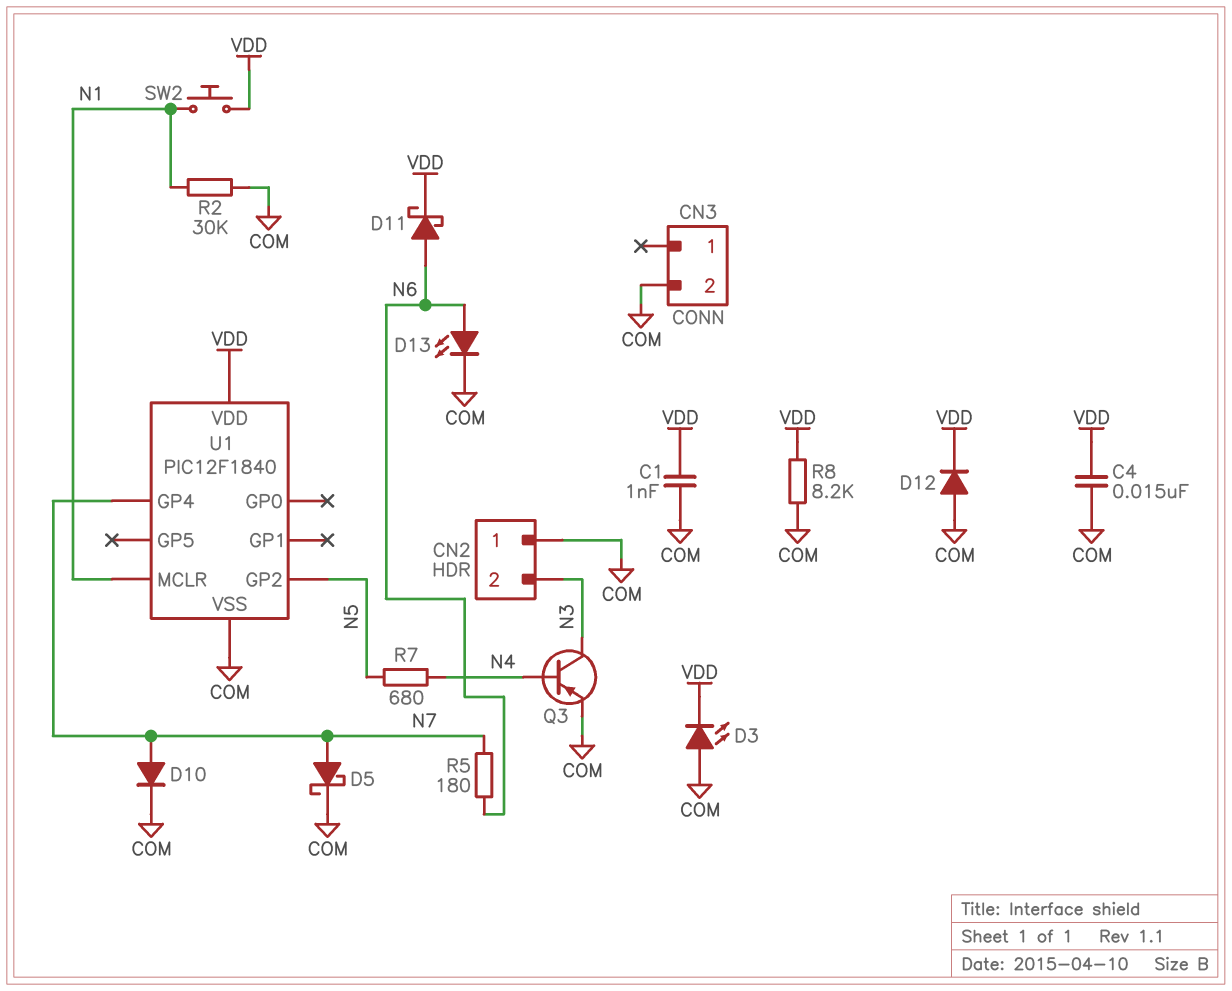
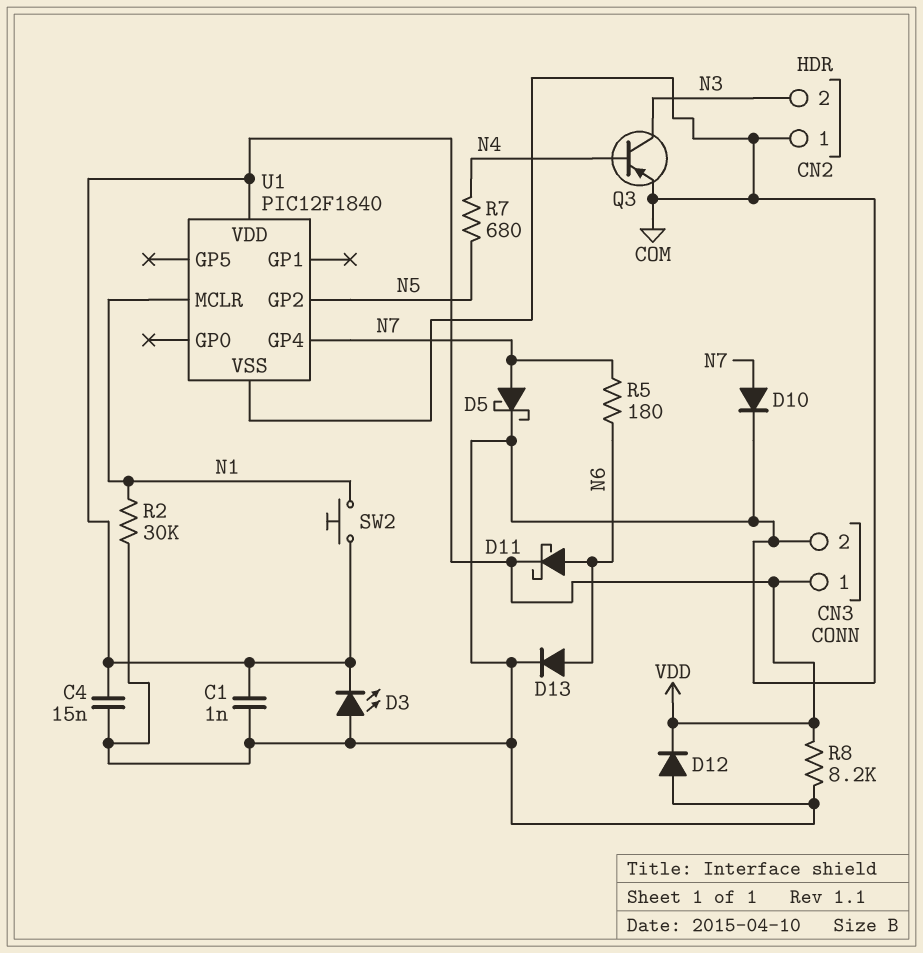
CN3 pin 1: none -> VDD
D13: LED (A N6, K COM) -> diode (A N6, K COM)

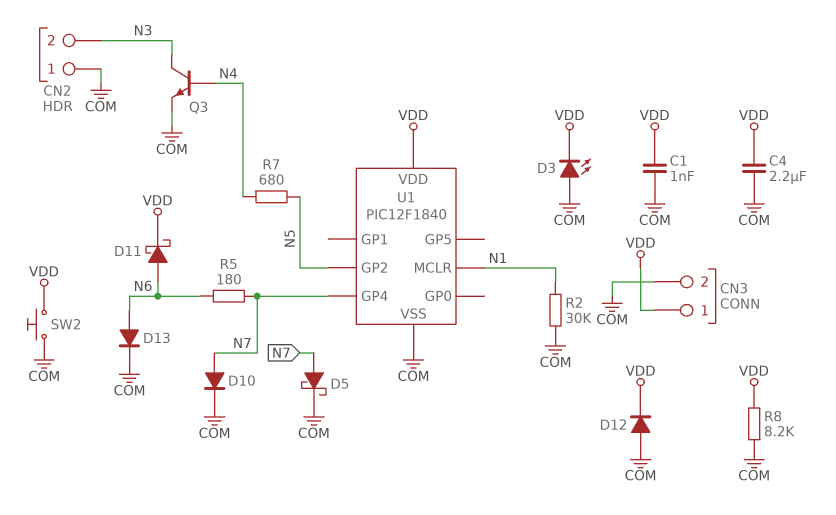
C4: 15nF (COM, VDD) -> 2.2uF (COM, VDD)
Q3: PNP (B N4, C N3, E COM) -> NPN (B N4, C N3, E COM)
SW2: button (N1, VDD) -> button (COM, VDD)

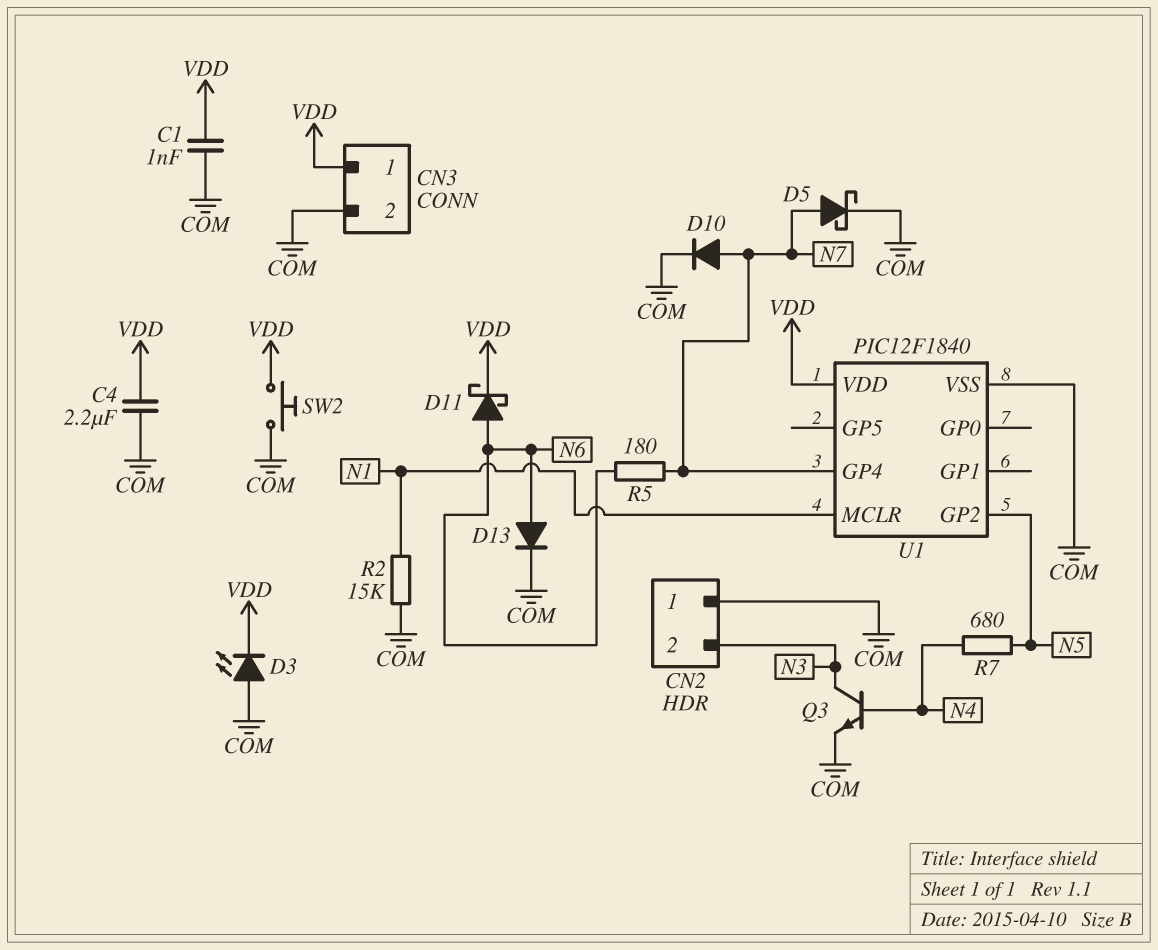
D12: diode (A COM, K VDD) -> none
R2: 30k (COM, N1) -> 15k (COM, N1)
R8: 8.2k (COM, VDD) -> none

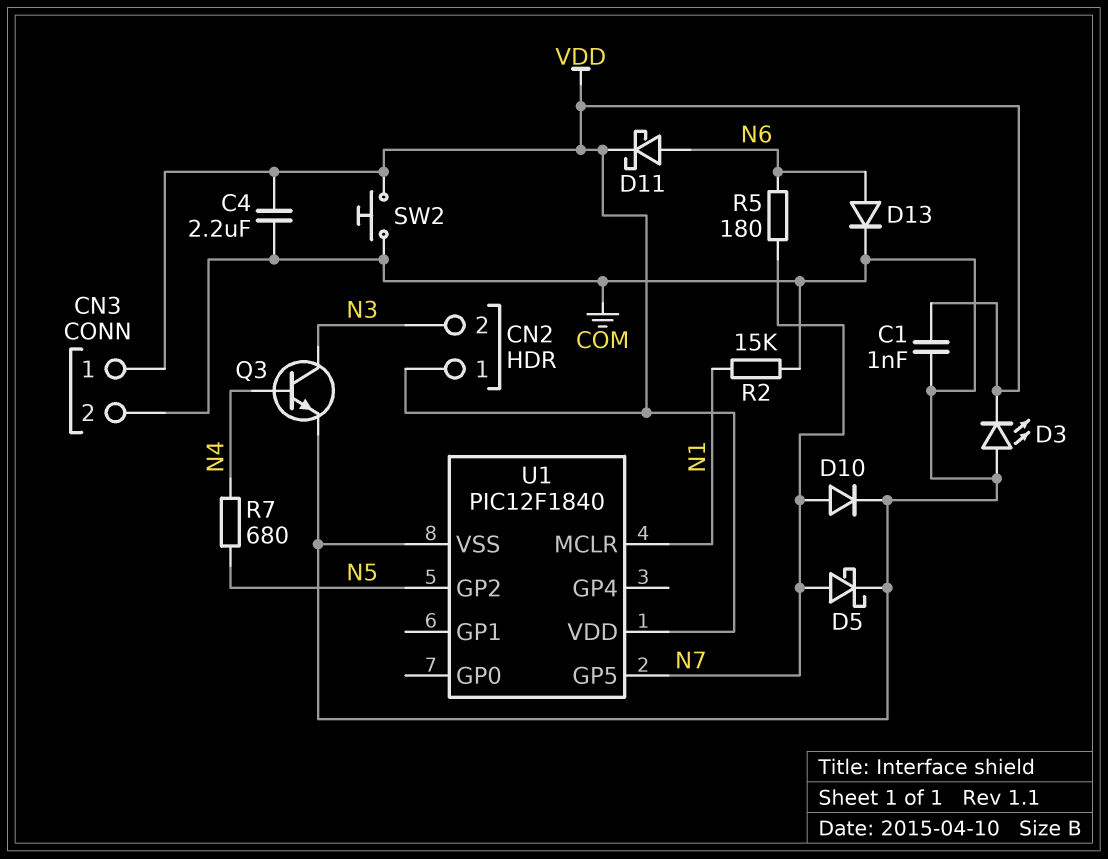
CN2 pin 1: COM -> VDD
U1 pin GP4: N7 -> none
U1 pin GP5: none -> N7

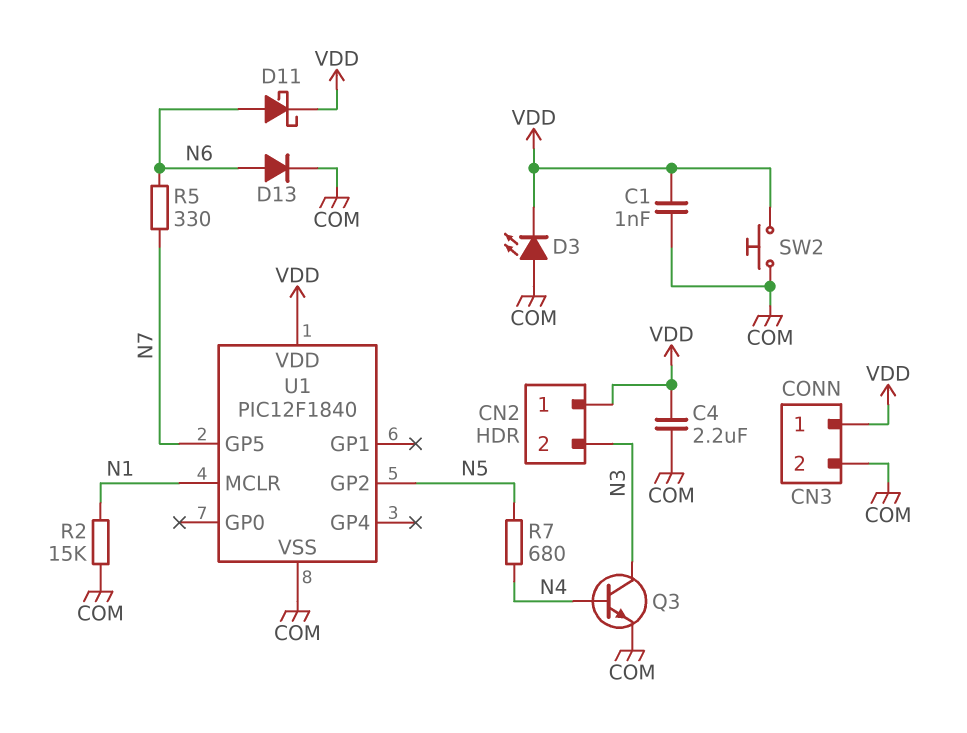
D5: schottky (A N7, K COM) -> none
D10: diode (A N7, K COM) -> none
R5: 180 (N6, N7) -> 330 (N6, N7)

